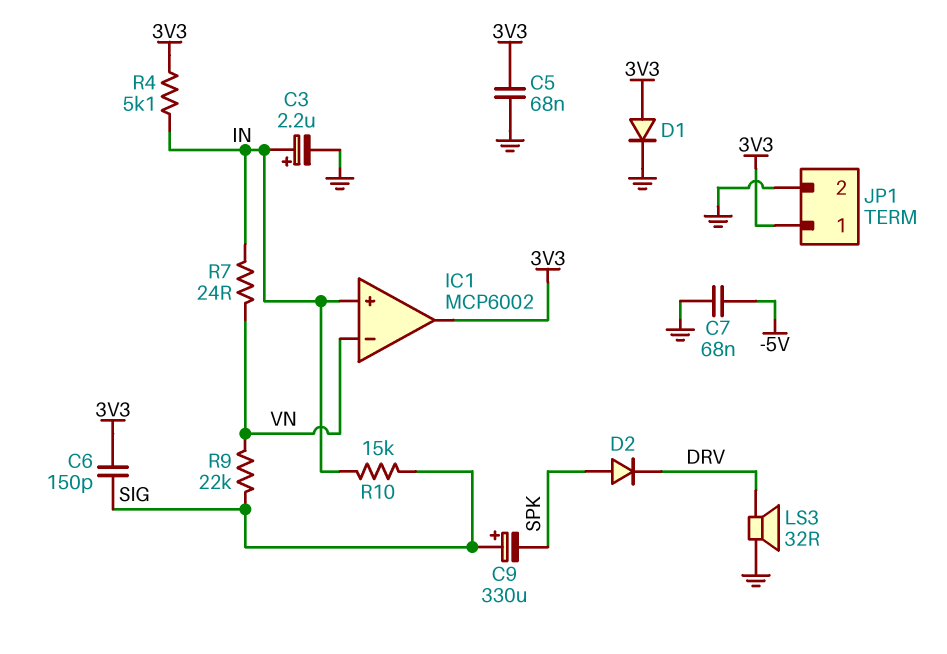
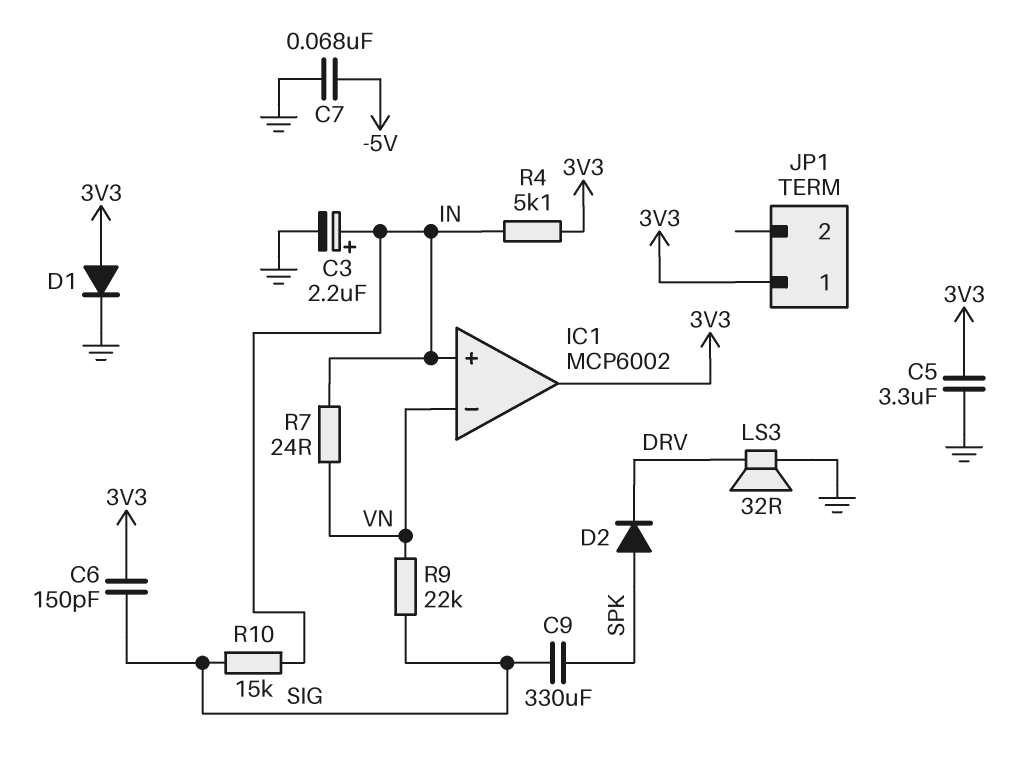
C5: 68nF (3V3, GND) -> 3.3uF (3V3, GND)
C9: 330uF (plus SIG, minus SPK) -> 330uF (SIG, SPK)
JP1 pin 2: GND -> none

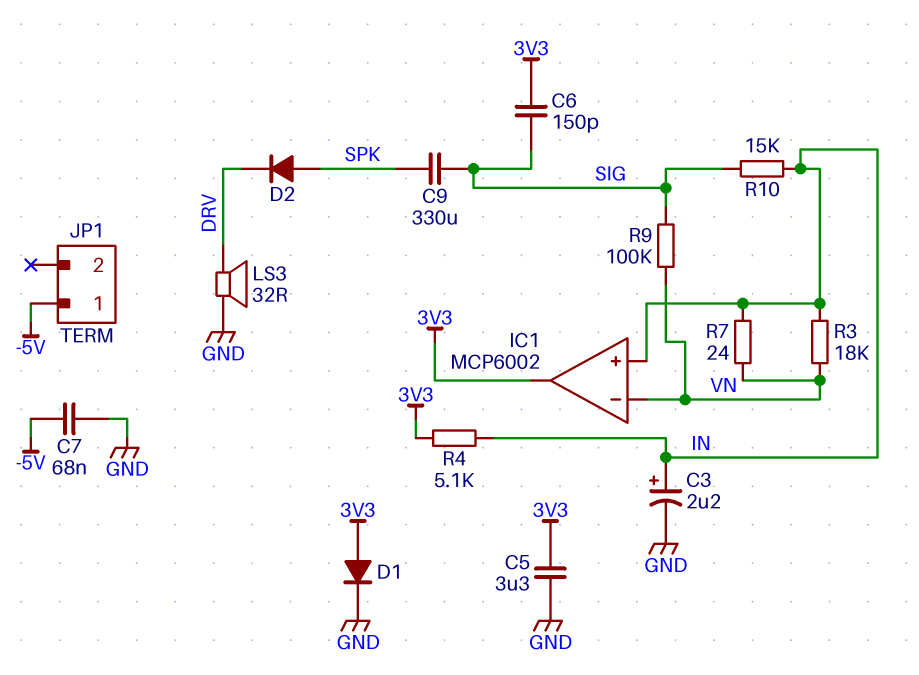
JP1 pin 1: 3V3 -> -5V
R3: none -> 18k (IN, VN)
R9: 22k (SIG, VN) -> 100k (SIG, VN)

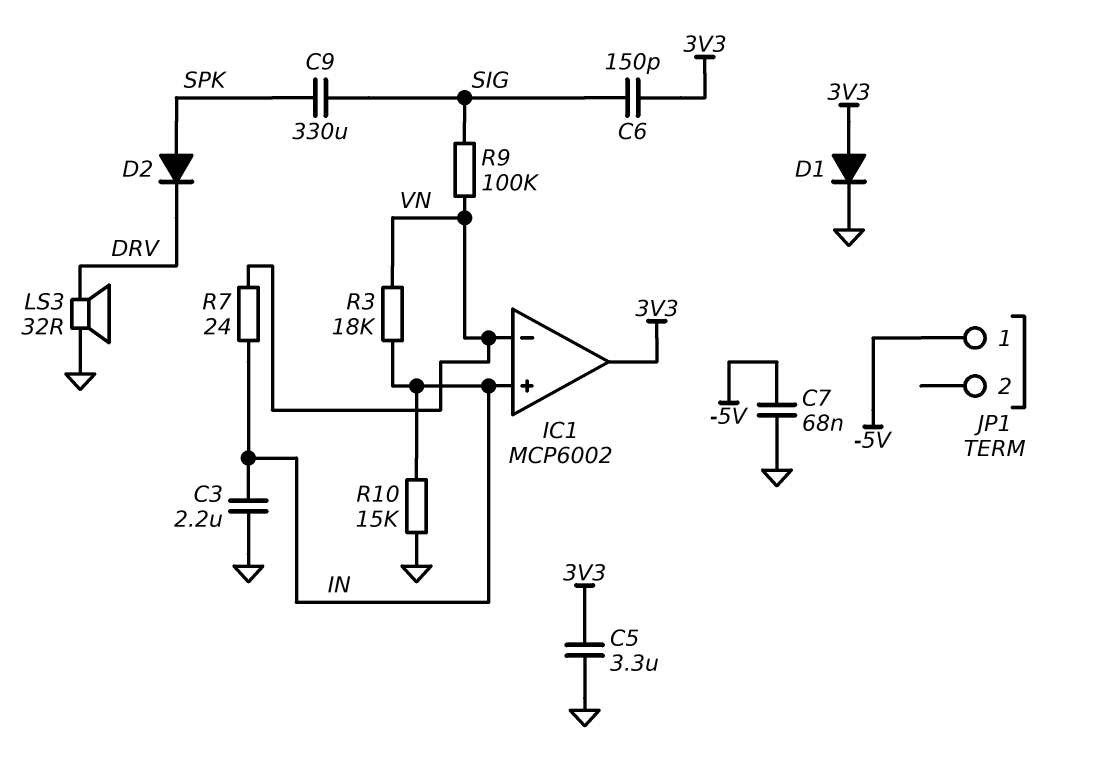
C3: 2.2uF (plus IN, minus GND) -> 2.2uF (GND, IN)
R4: 5.1k (3V3, IN) -> none
R10: 15k (IN, SIG) -> 15k (GND, IN)

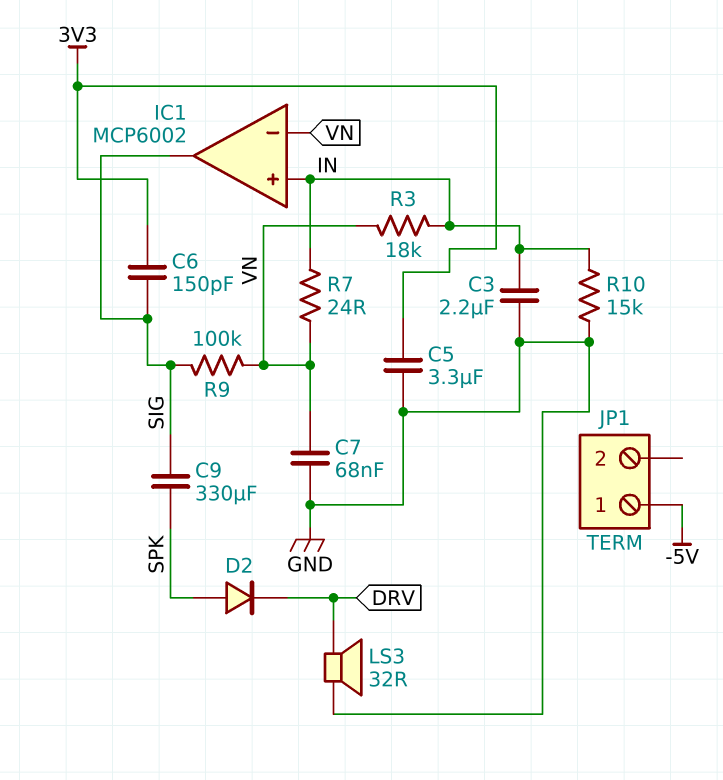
C7: 68nF (-5V, GND) -> 68nF (GND, VN)
D1: diode (A 3V3, K GND) -> none
IC1 pin out: 3V3 -> SIG

